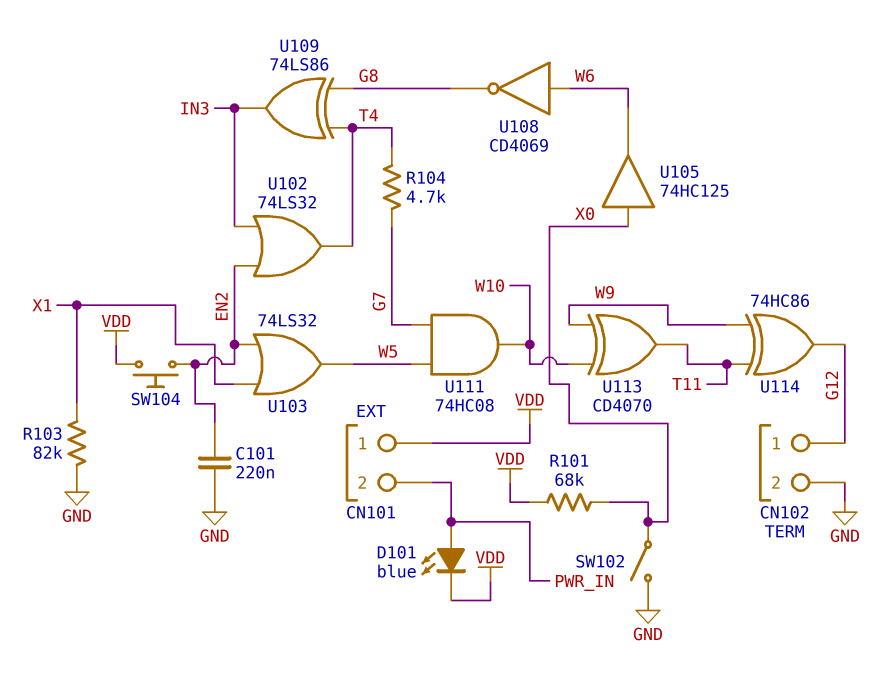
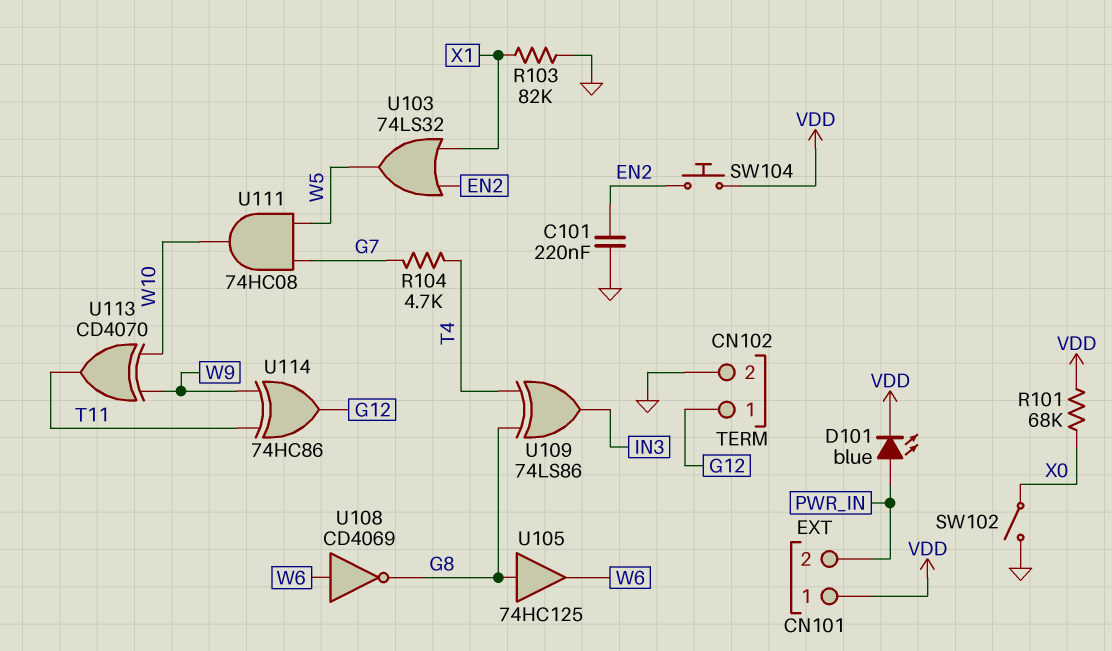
U102: OR 74LS32 (in EN2, in IN3, out T4) -> none
U105: buffer 74HC125 (in X0, out W6) -> buffer 74HC125 (in G8, out W6)

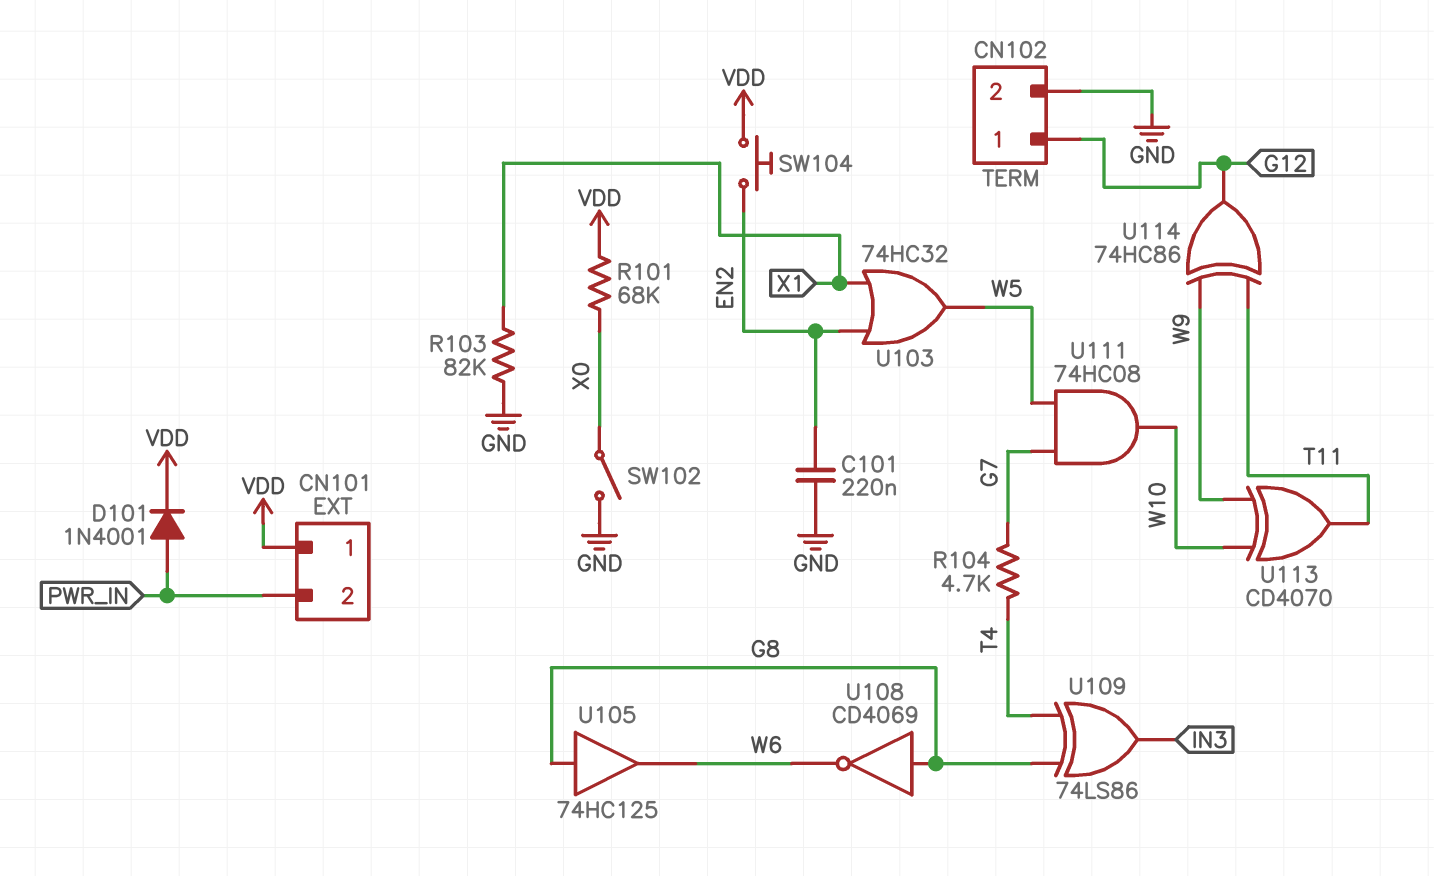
D101: LED blue (A PWR_IN, K VDD) -> diode 1N4001 (A PWR_IN, K VDD)
U103: OR 74LS32 (in EN2, in X1, out W5) -> OR 74HC32 (in EN2, in X1, out W5)
U108: NOT CD4069 (in W6, out G8) -> NOT CD4069 (in G8, out W6)

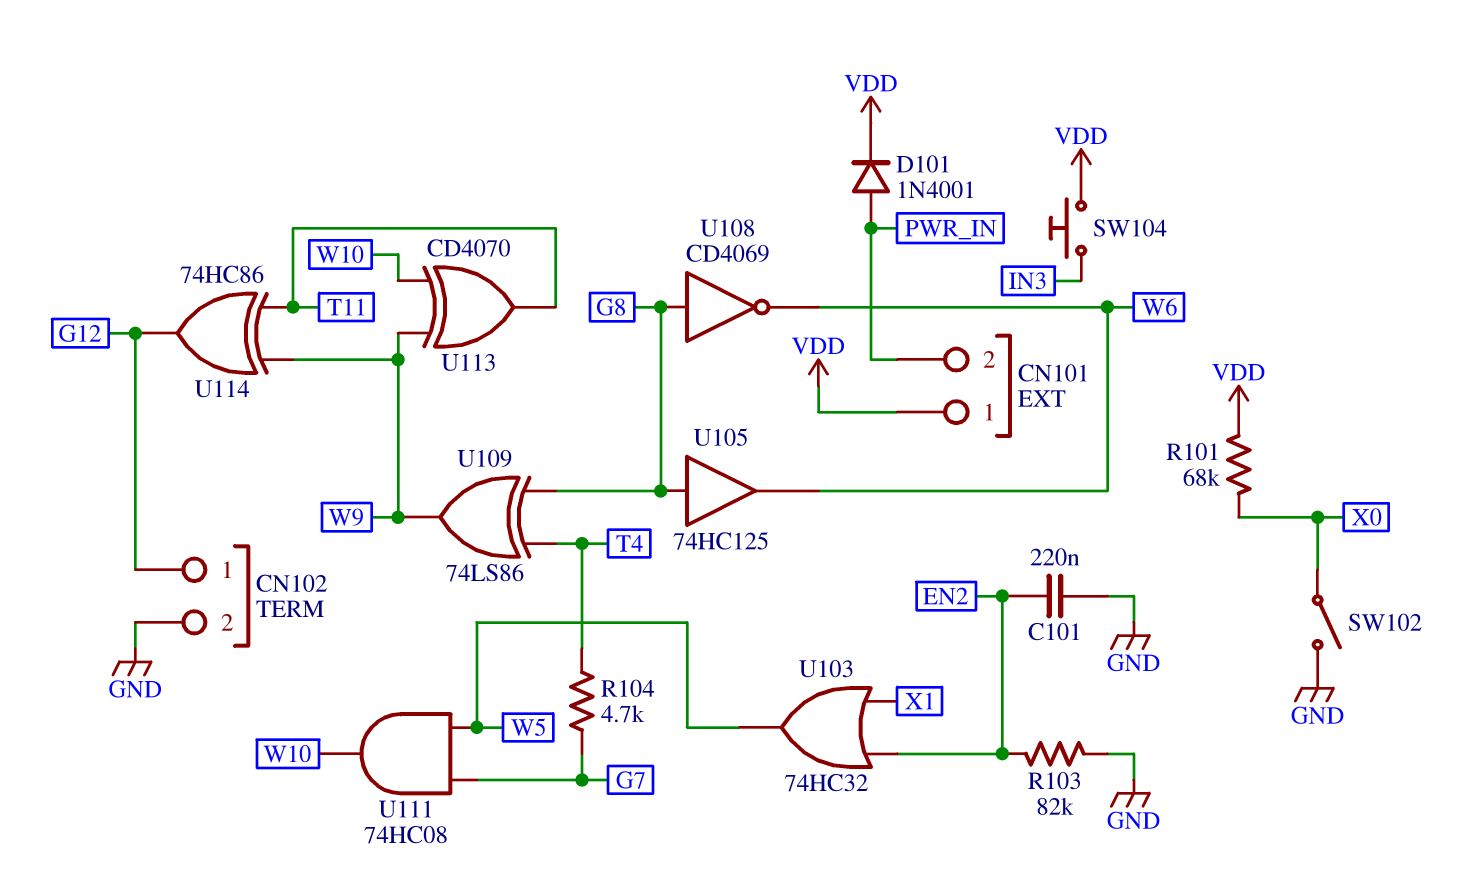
R103: 82k (GND, X1) -> 82k (EN2, GND)
SW104: button (EN2, VDD) -> button (IN3, VDD)
U109: XOR 74LS86 (in G8, in T4, out IN3) -> XOR 74LS86 (in G8, in T4, out W9)

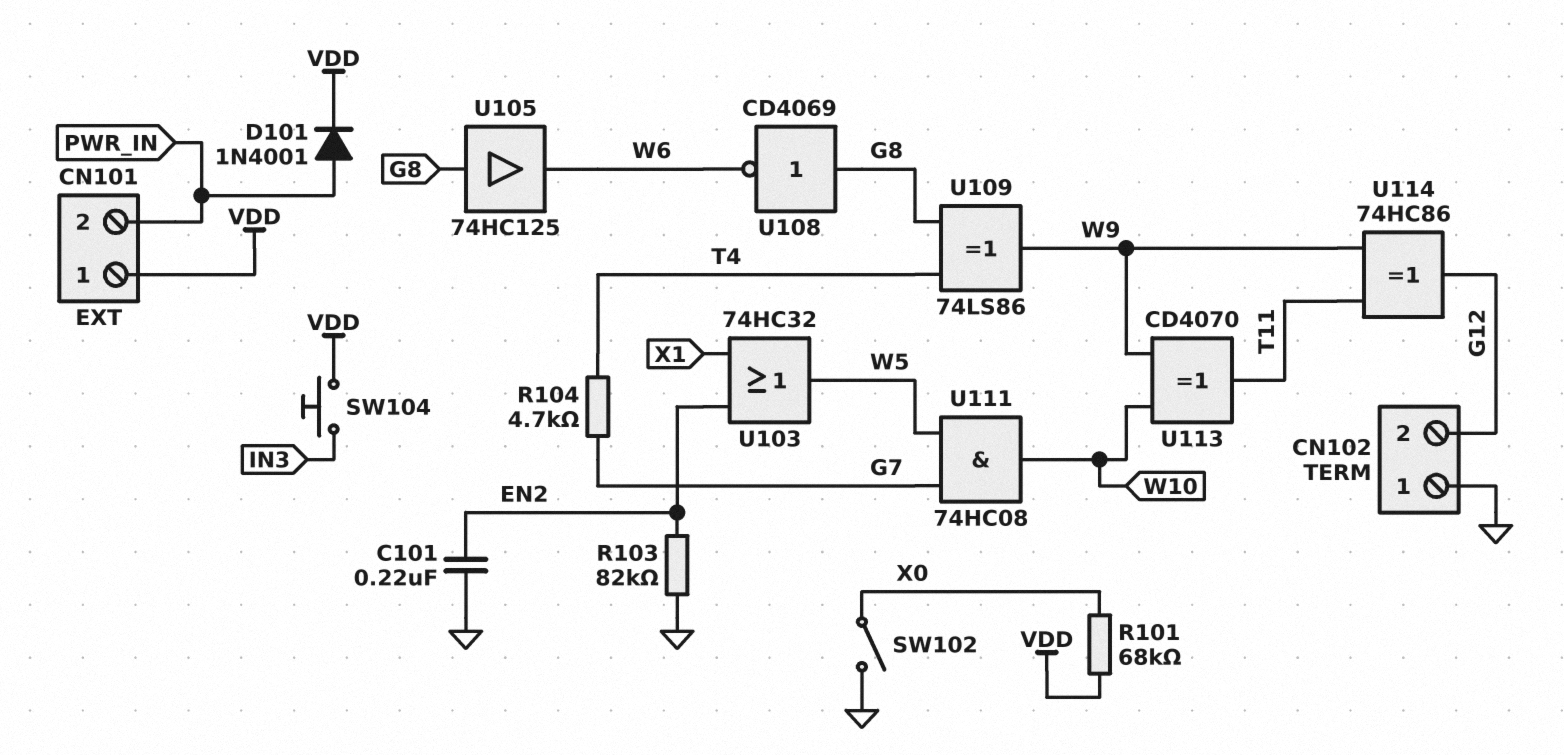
CN102 pin 1: G12 -> GND
CN102 pin 2: GND -> G12

